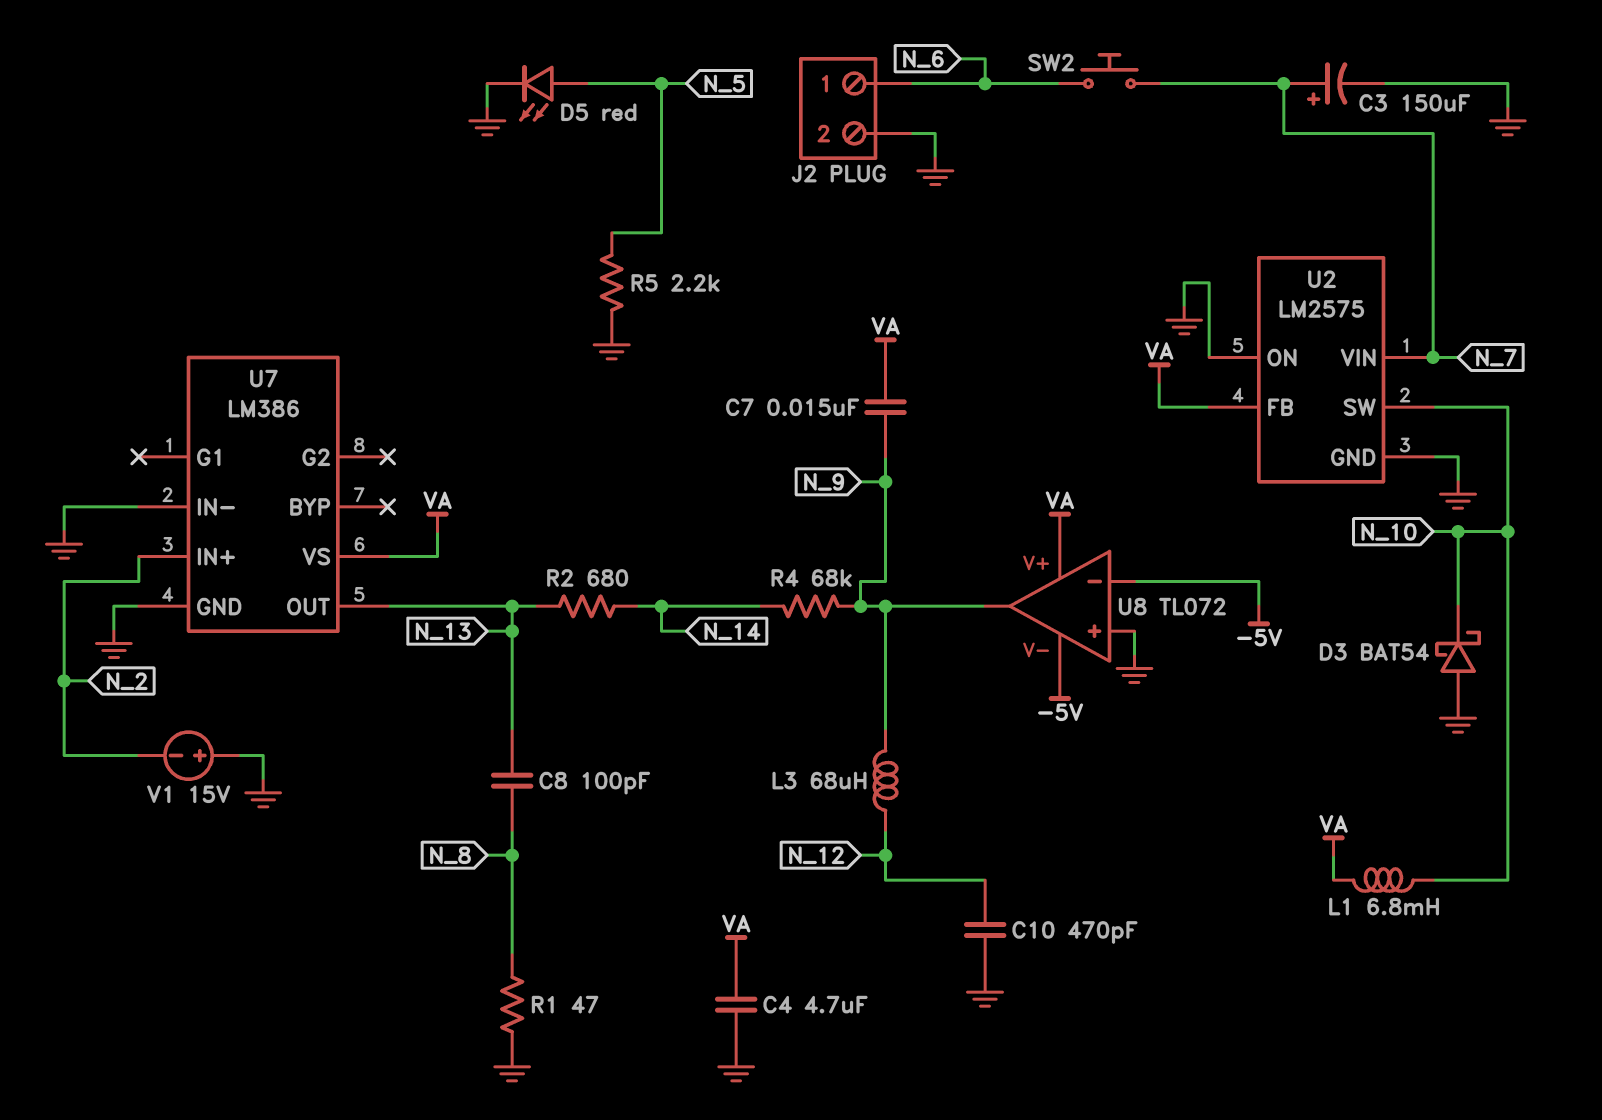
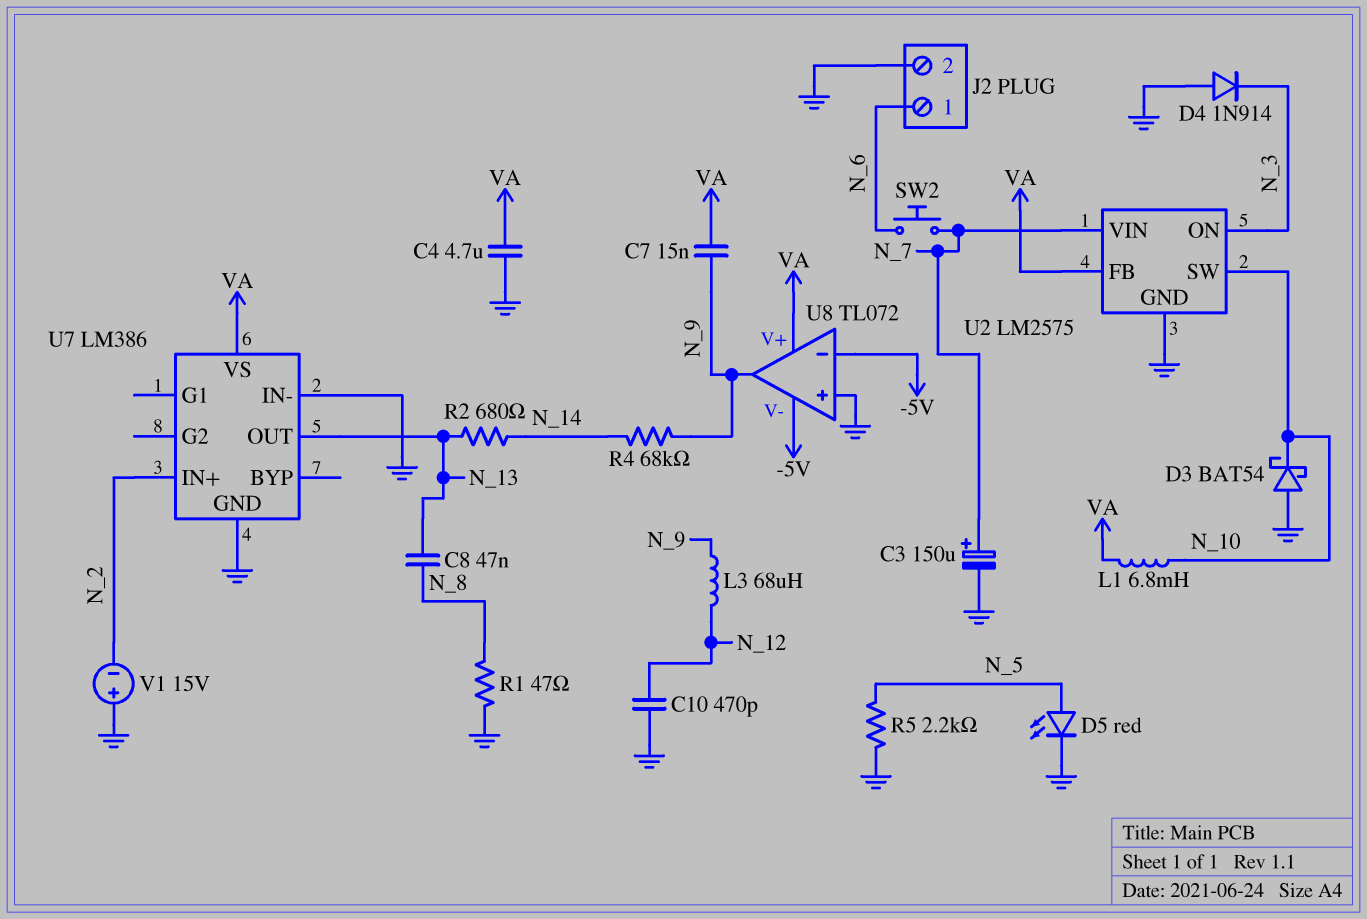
C8: 100pF (N_8, N_13) -> 47nF (N_8, N_13)
D4: none -> diode 1N914 (A GND, K N_3)
U2 pin ON: GND -> N_3

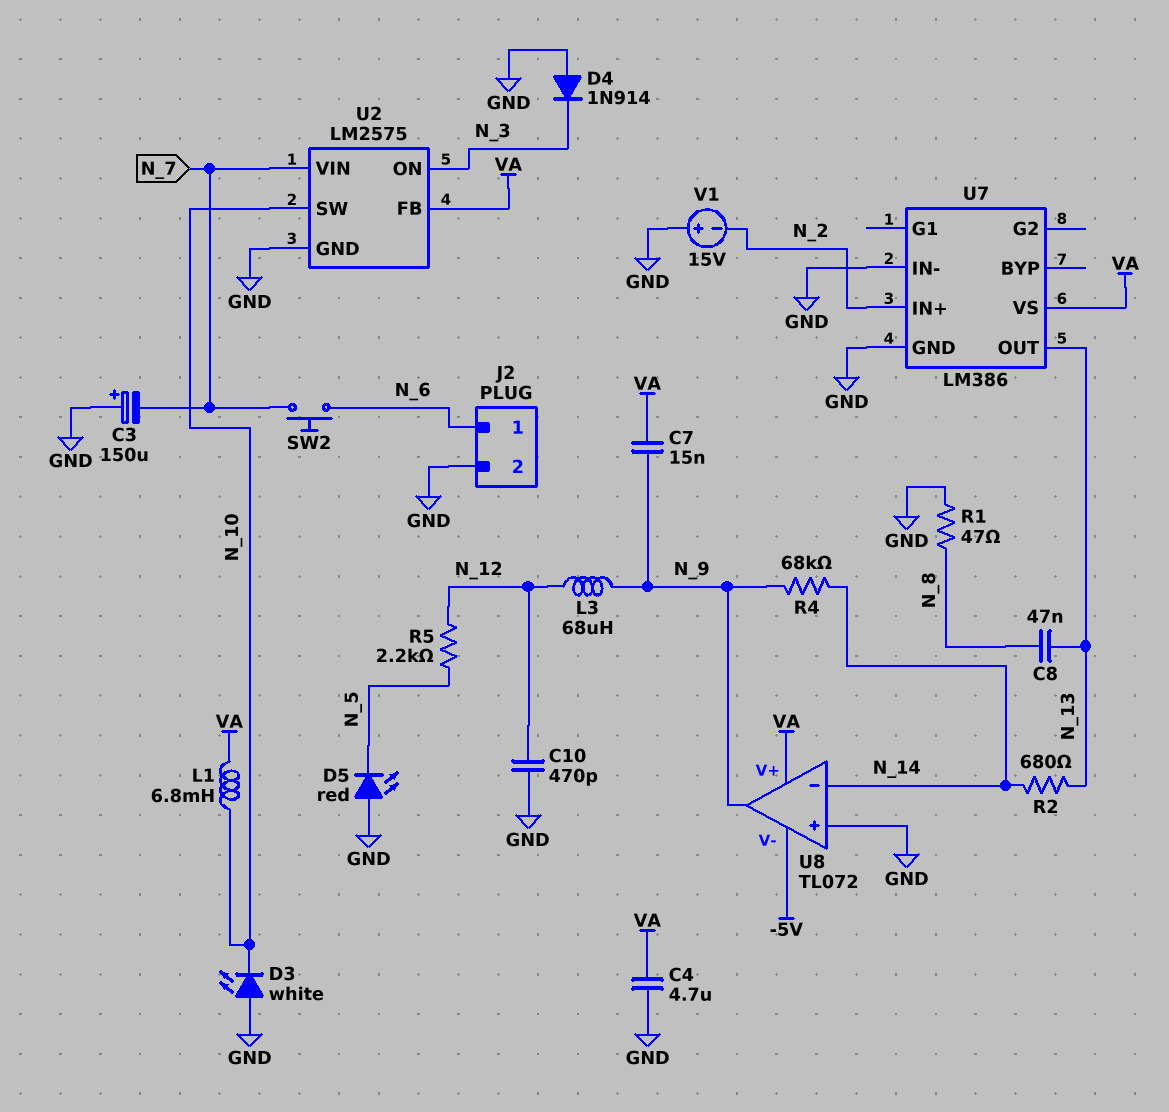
C3: 150uF (plus N_7, minus GND) -> 150uF (plus GND, minus N_7)
D3: schottky BAT54 (A GND, K N_10) -> LED white (A GND, K N_10)
D5: LED red (A N_5, K GND) -> LED red (A GND, K N_5)
R5: 2.2k (GND, N_5) -> 2.2k (N_5, N_12)
U8 pin in-: -5V -> N_14

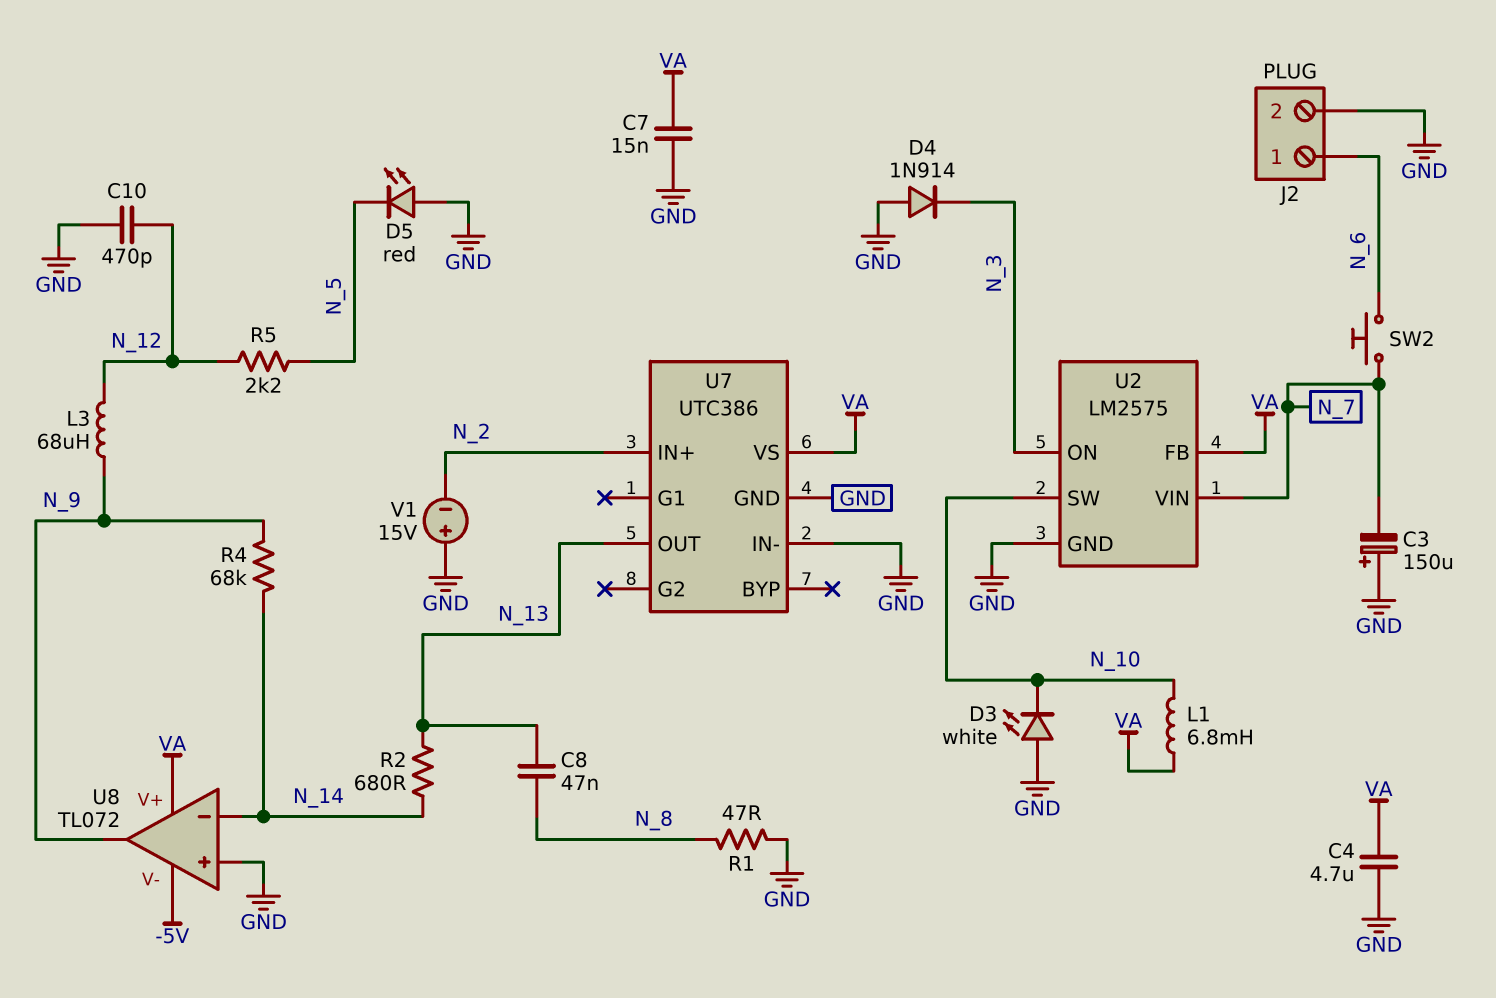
C7: 15nF (N_9, VA) -> 15nF (GND, VA)
U7: LM386 -> UTC386

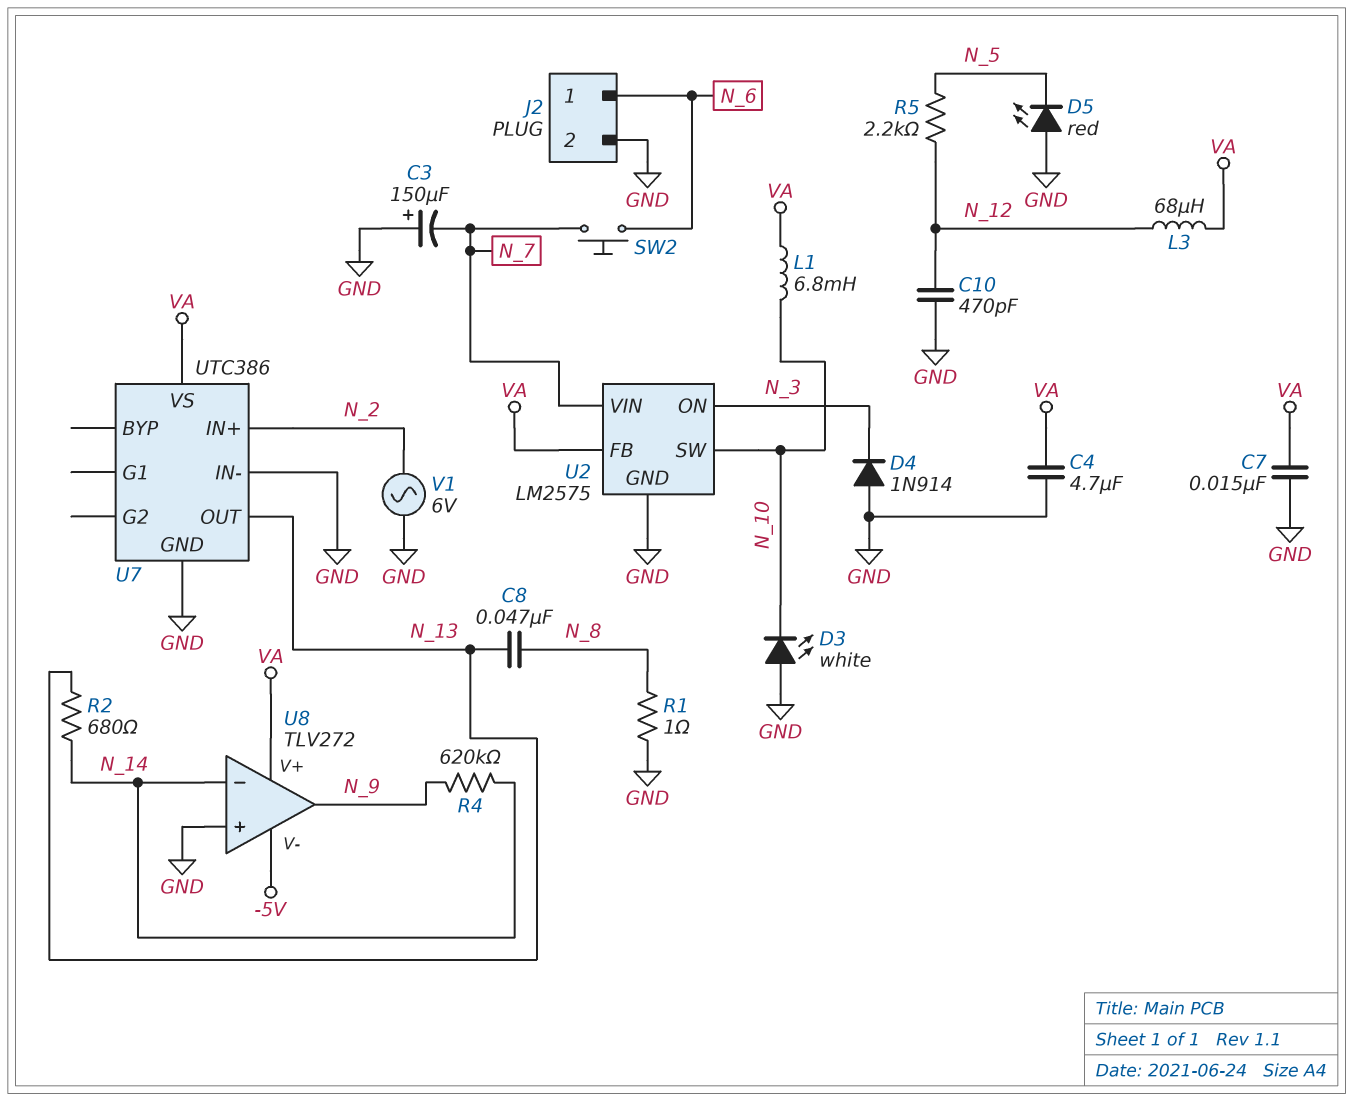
L3: 68uH (N_9, N_12) -> 68uH (N_12, VA)
R1: 47 (GND, N_8) -> 1 (GND, N_8)
R4: 68k (N_9, N_14) -> 620k (N_9, N_14)
U8: TL072 -> TLV272
V1: 15V (plus GND, minus N_2) -> AC 6V (GND, N_2)

